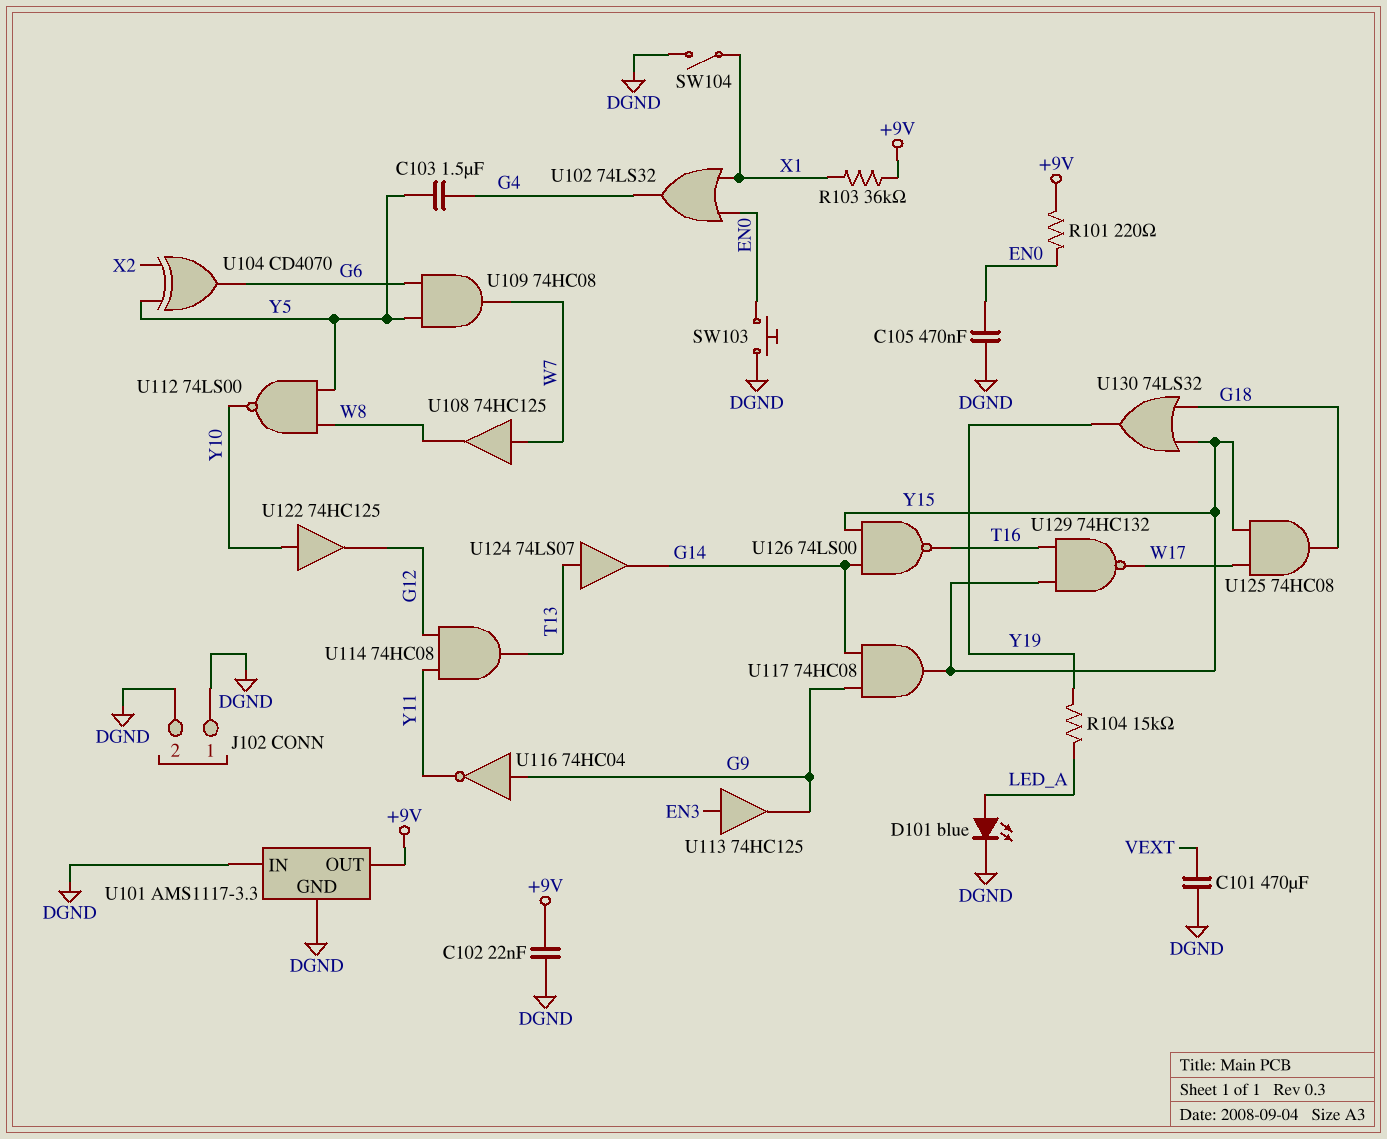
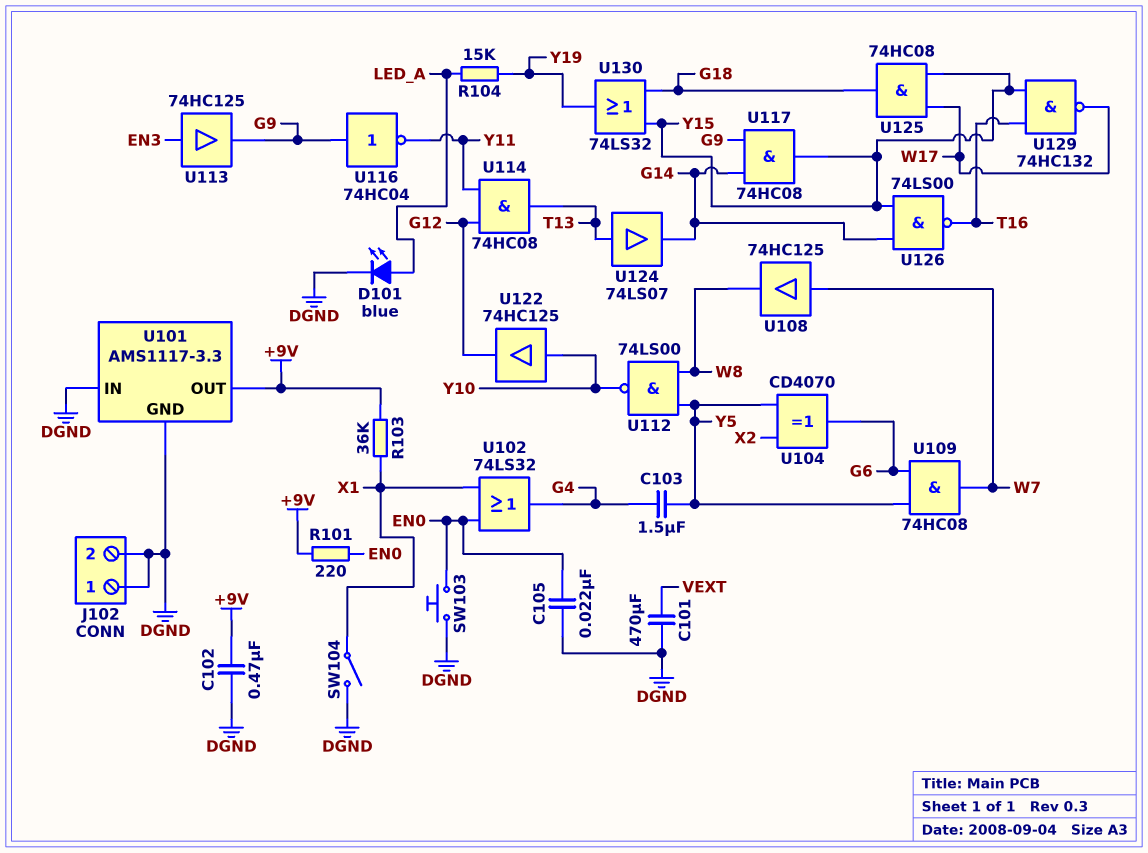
C102: 22nF (+9V, DGND) -> 470nF (+9V, DGND)
C105: 470nF (DGND, EN0) -> 22nF (DGND, EN0)

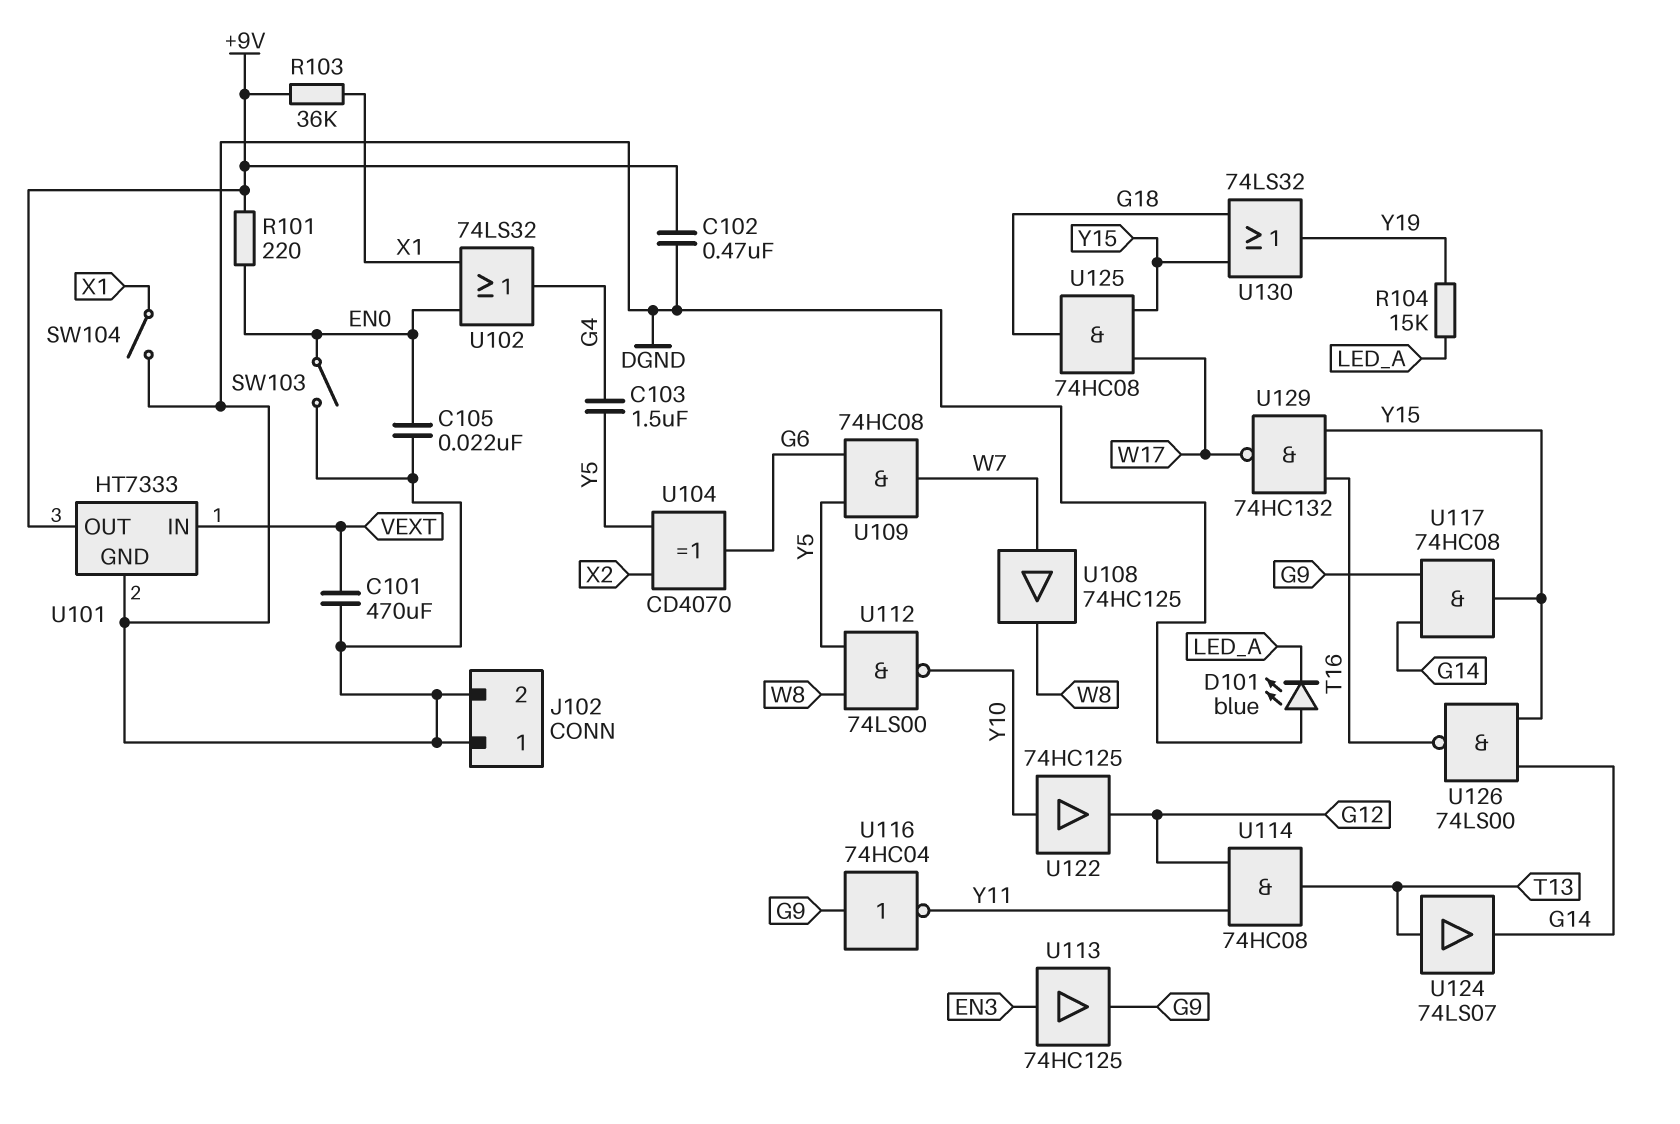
D101: LED blue (A LED_A, K DGND) -> LED blue (A DGND, K LED_A)
SW103: button (DGND, EN0) -> switch (DGND, EN0)
U101: AMS1117-3.3 -> HT7333
U101 pin IN: DGND -> VEXT

